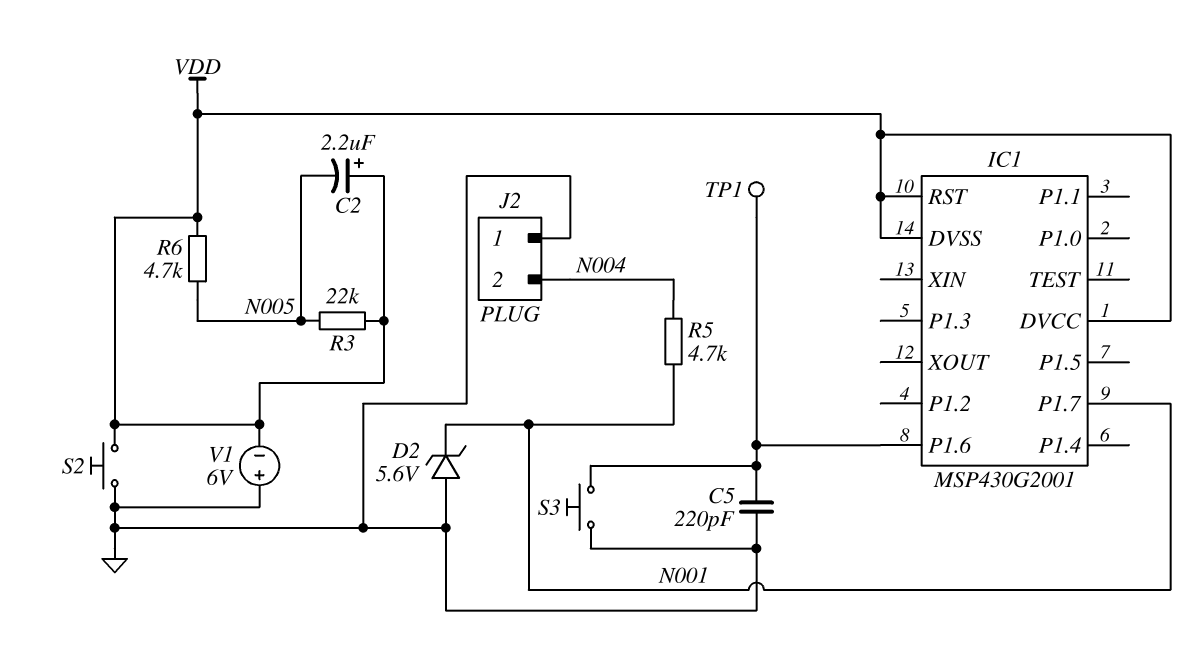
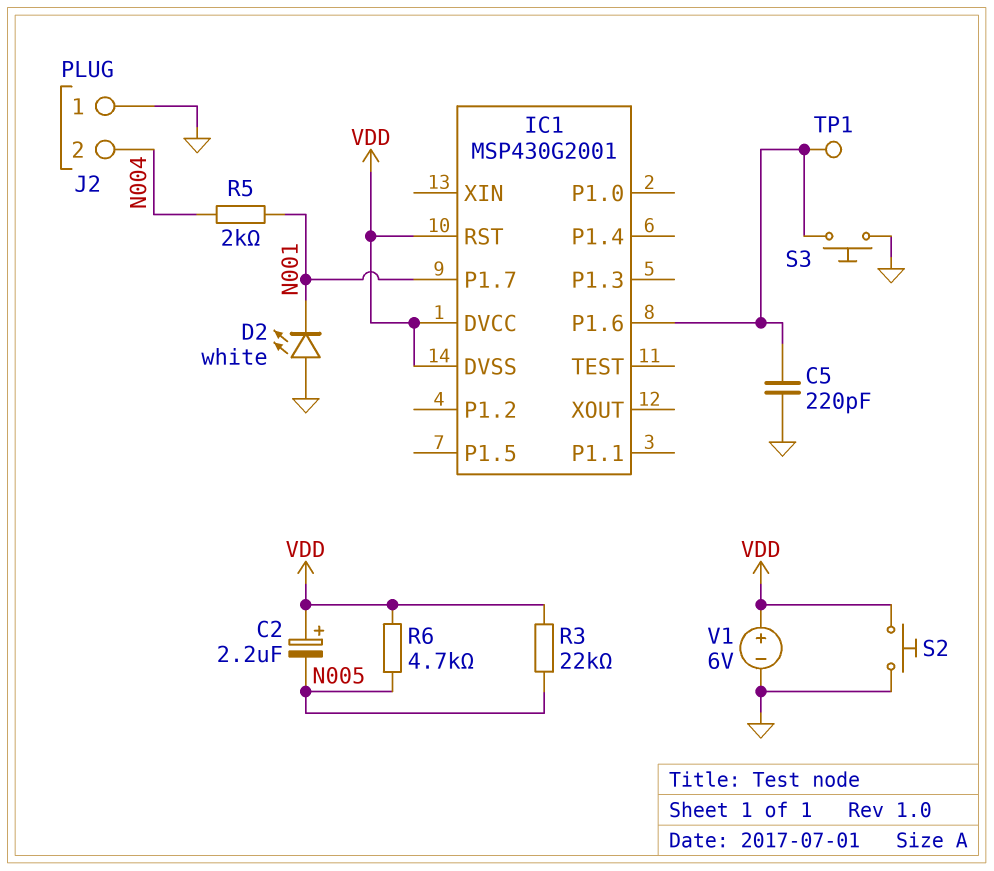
D2: zener 5.6V (A GND, K N001) -> LED white (A GND, K N001)
R5: 4.7k (N001, N004) -> 2k (N001, N004)
V1: 6V (plus GND, minus VDD) -> 6V (plus VDD, minus GND)

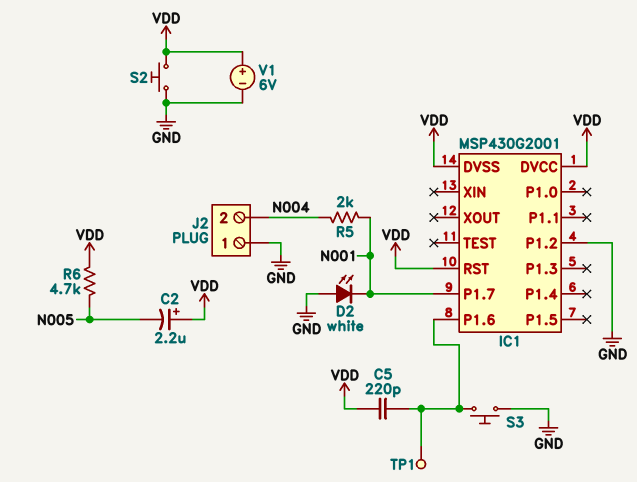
C5: 220pF (GND, IC1/P1.6) -> 220pF (IC1/P1.6, VDD)
IC1 pin P1.2: none -> GND
R3: 22k (N005, VDD) -> none

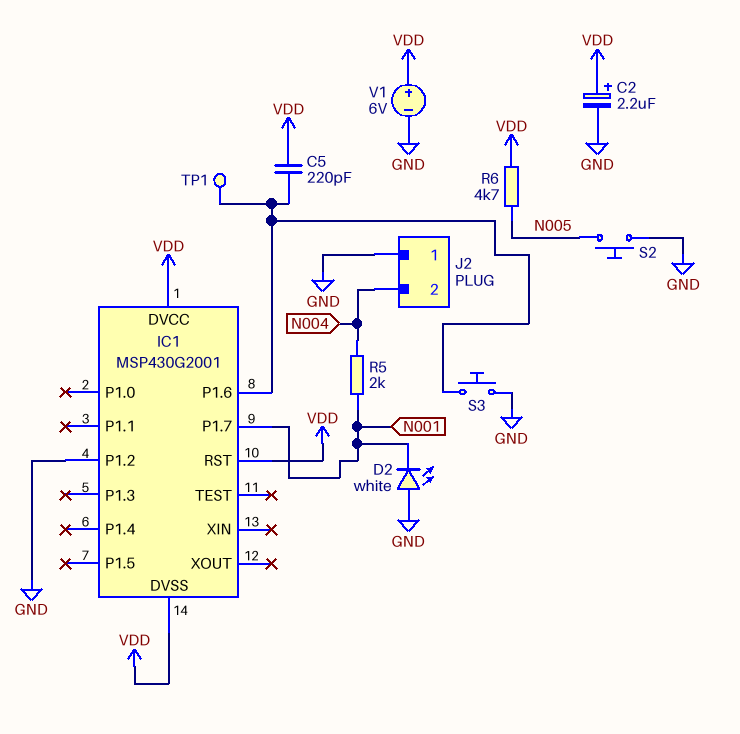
C2: 2.2uF (plus VDD, minus N005) -> 2.2uF (plus VDD, minus GND)
S2: button (GND, VDD) -> button (GND, N005)

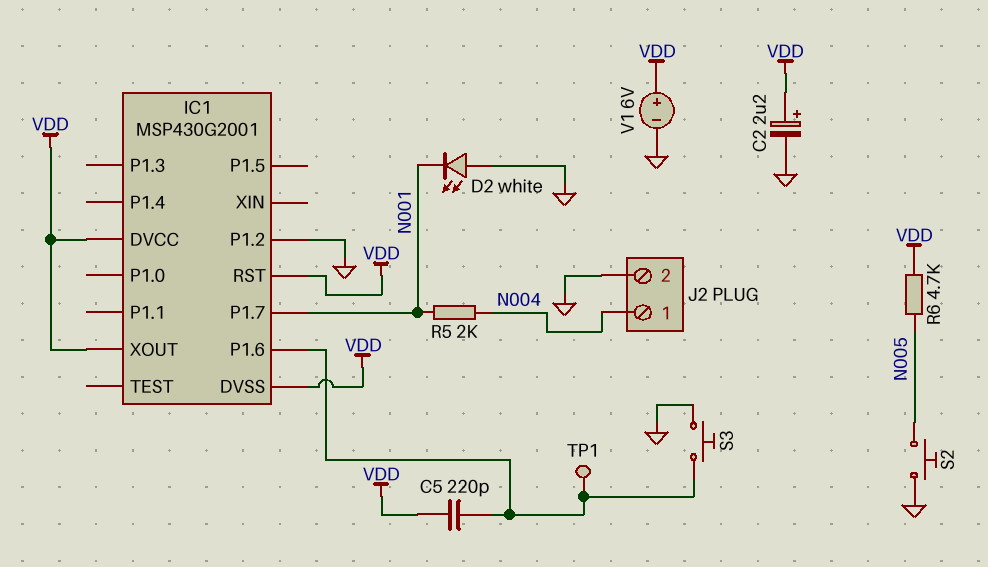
IC1 pin XOUT: none -> VDD
J2 pin 1: GND -> N004
J2 pin 2: N004 -> GND

